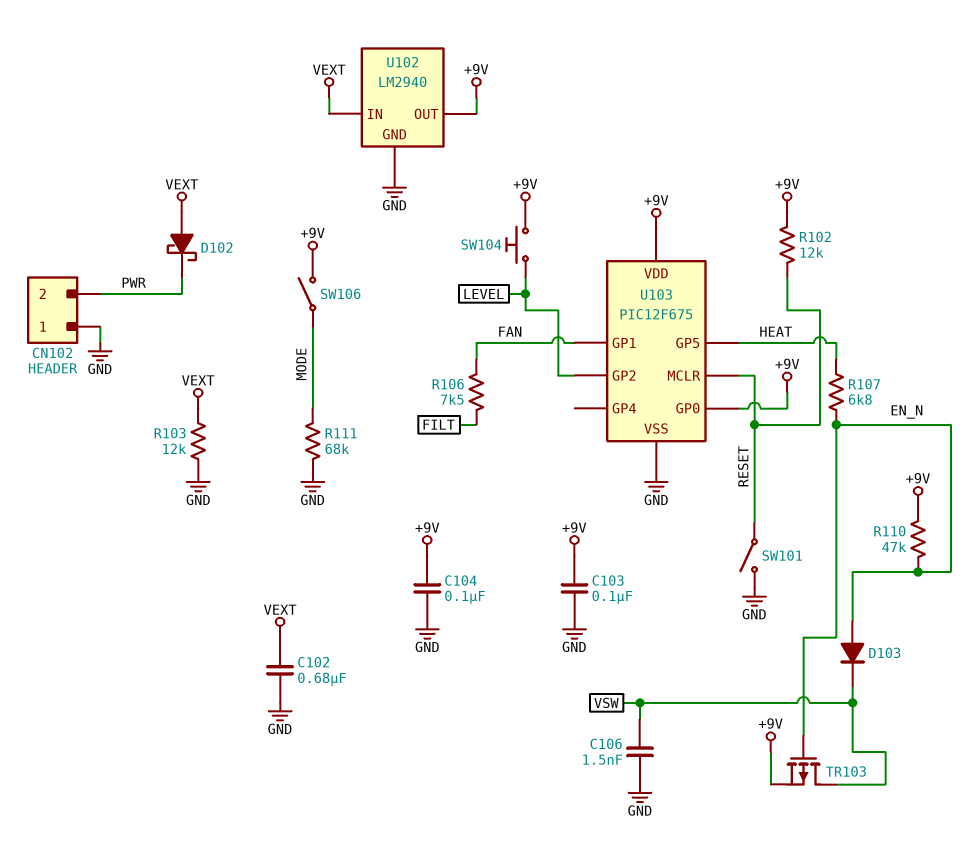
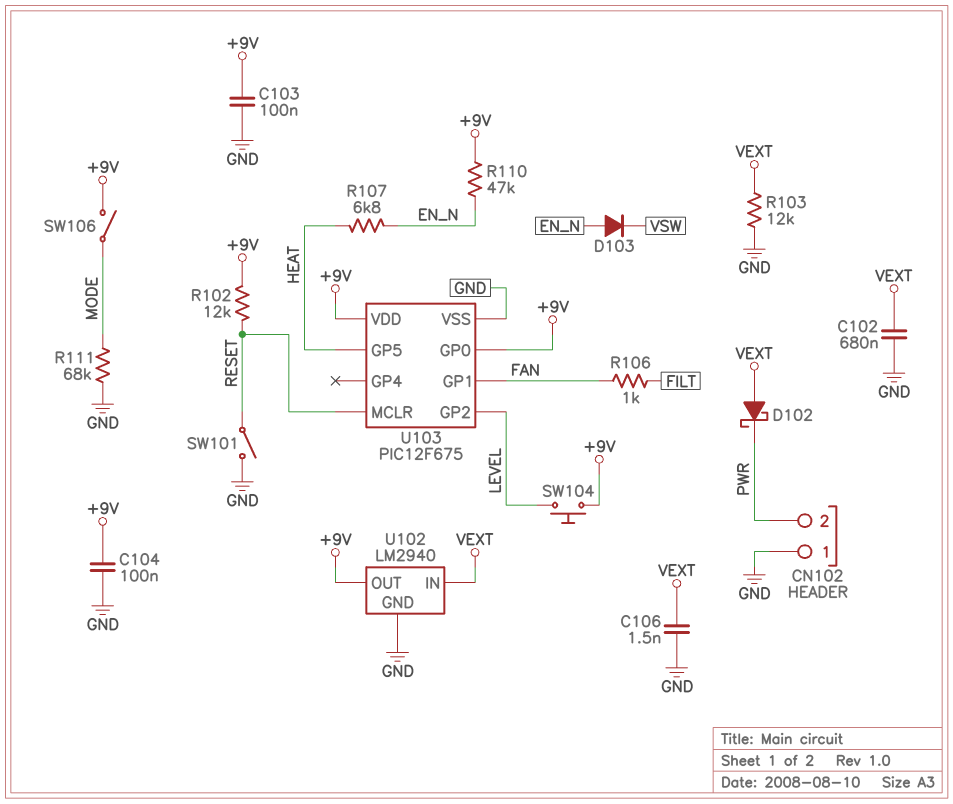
C106: 1.5nF (GND, VSW) -> 1.5nF (GND, VEXT)
R106: 7.5k (FAN, FILT) -> 1k (FAN, FILT)
TR103: PMOS (G EN_N, D VSW, S +9V) -> none

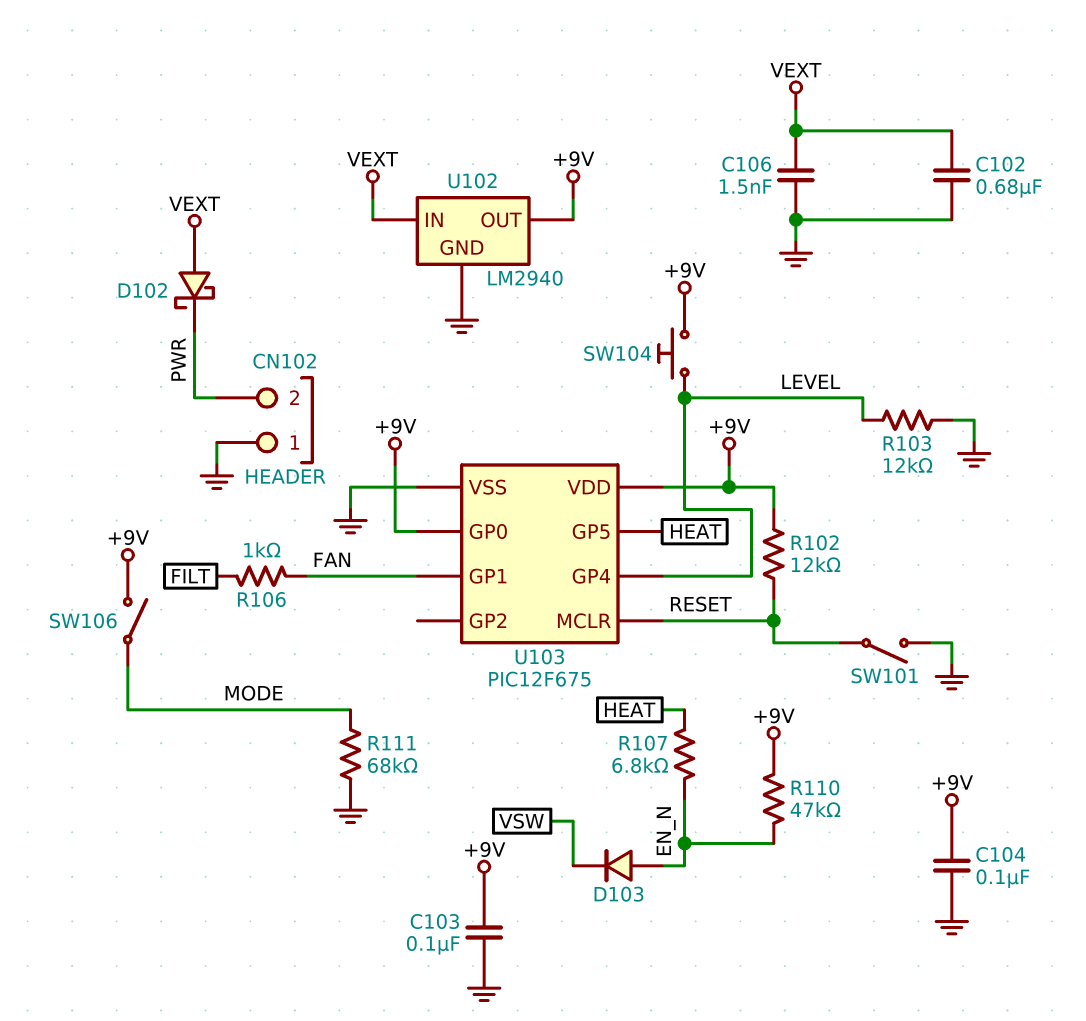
R103: 12k (GND, VEXT) -> 12k (GND, LEVEL)
U103 pin GP2: LEVEL -> none
U103 pin GP4: none -> LEVEL

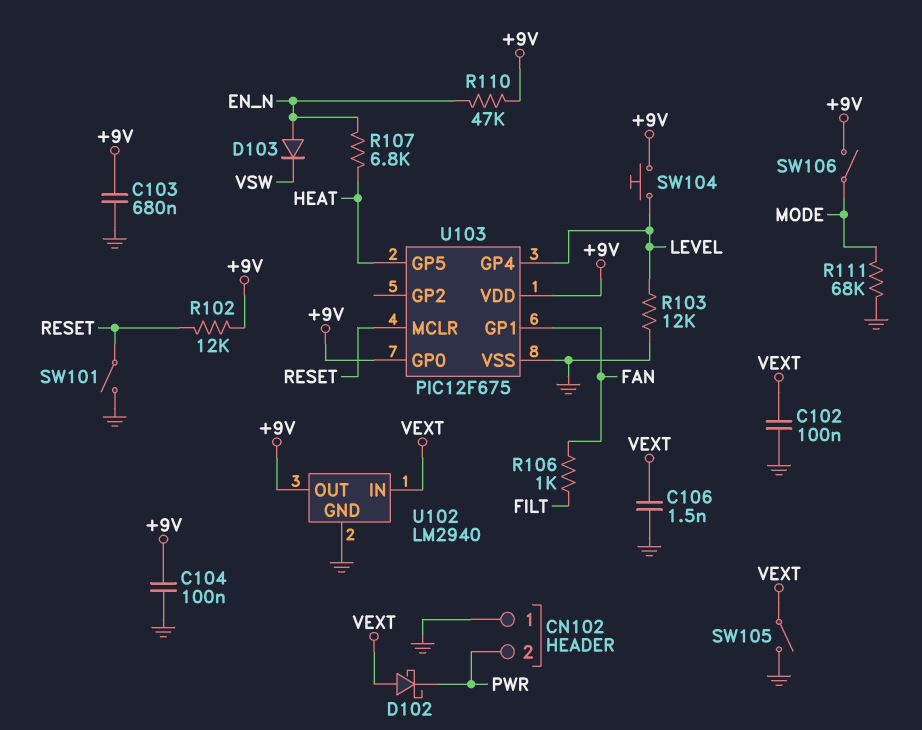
C102: 680nF (GND, VEXT) -> 100nF (GND, VEXT)
C103: 100nF (+9V, GND) -> 680nF (+9V, GND)
SW105: none -> switch (GND, VEXT)

